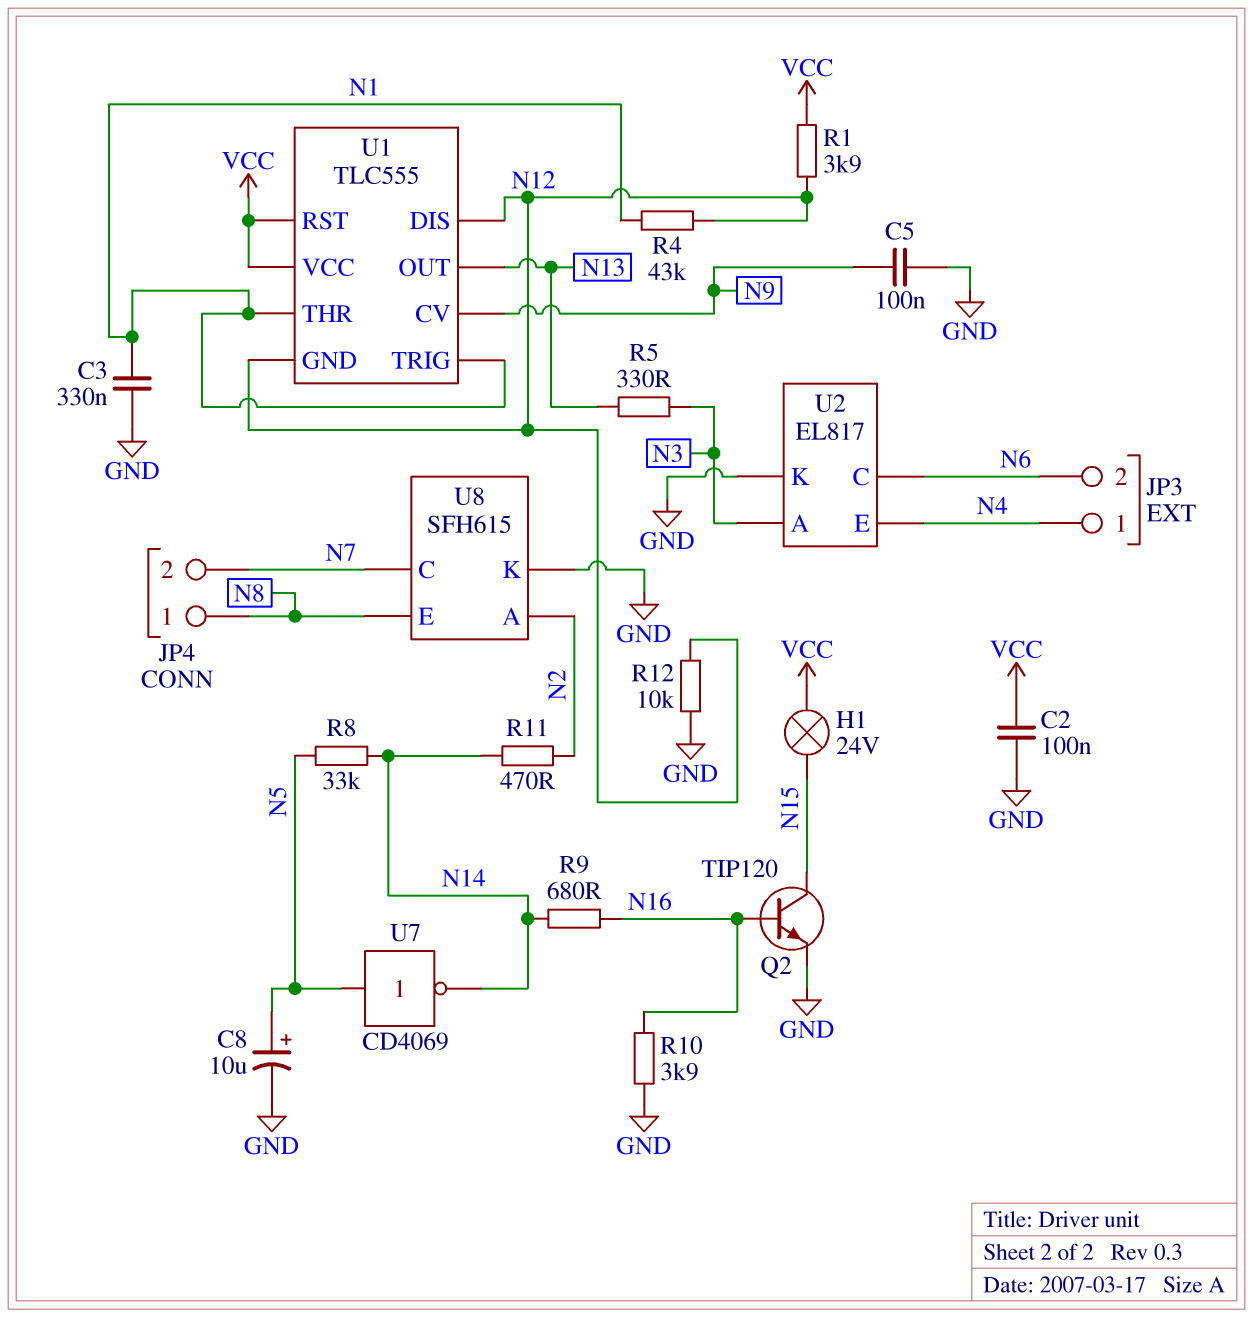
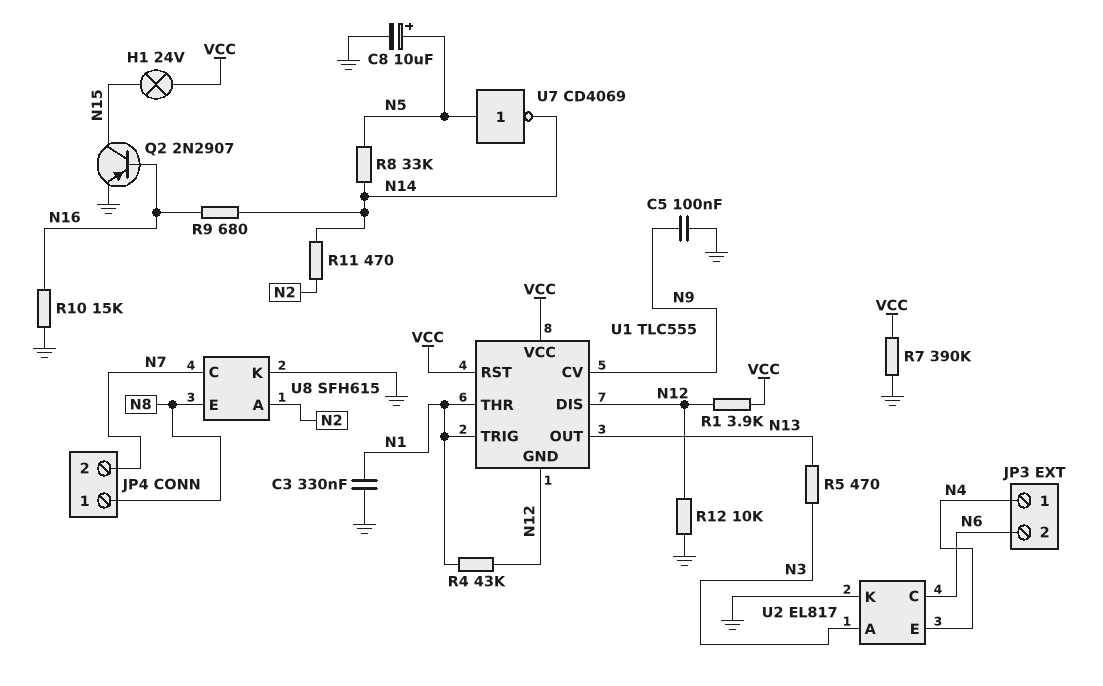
C2: 100nF (GND, VCC) -> none
Q2: NPN TIP120 (B N16, C N15, E GND) -> PNP 2N2907 (B N16, C N15, E GND)
R5: 330 (N3, N13) -> 470 (N3, N13)
R7: none -> 390k (GND, VCC)
R10: 3.9k (GND, N16) -> 15k (GND, N16)

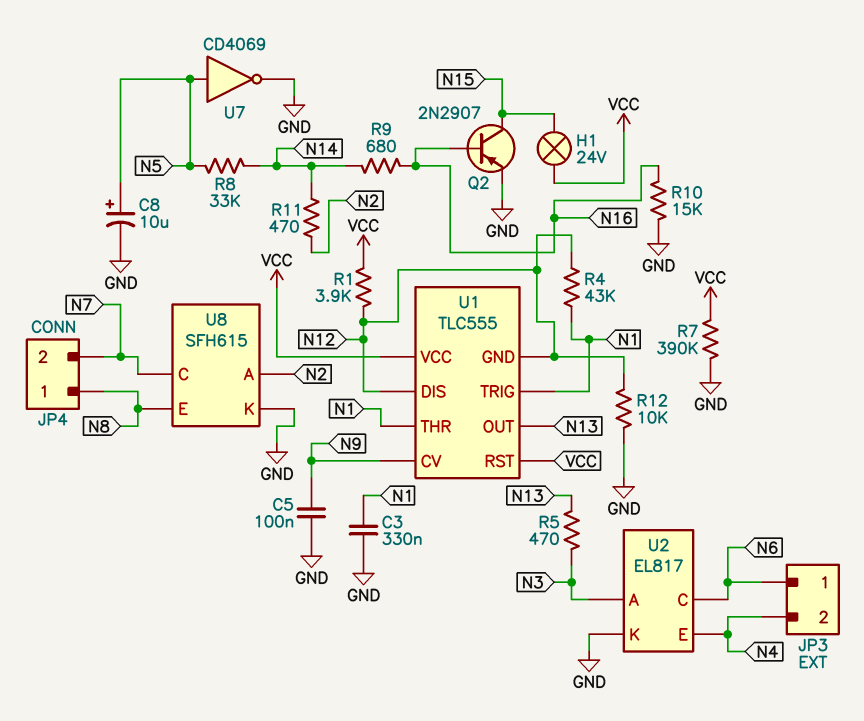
JP3 pin 1: N4 -> N6
JP3 pin 2: N6 -> N4
U7: NOT CD4069 (in N5, out N14) -> NOT CD4069 (in N5, out GND)

